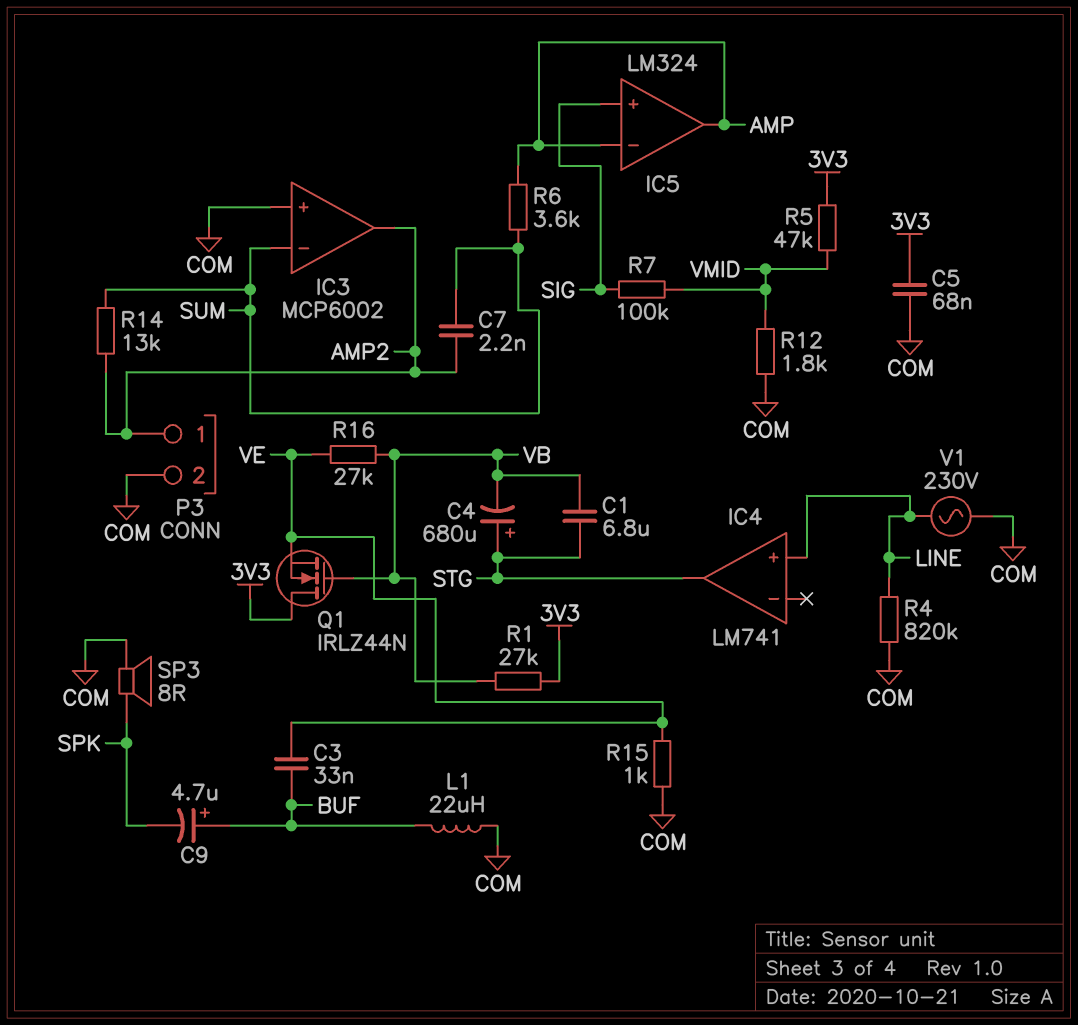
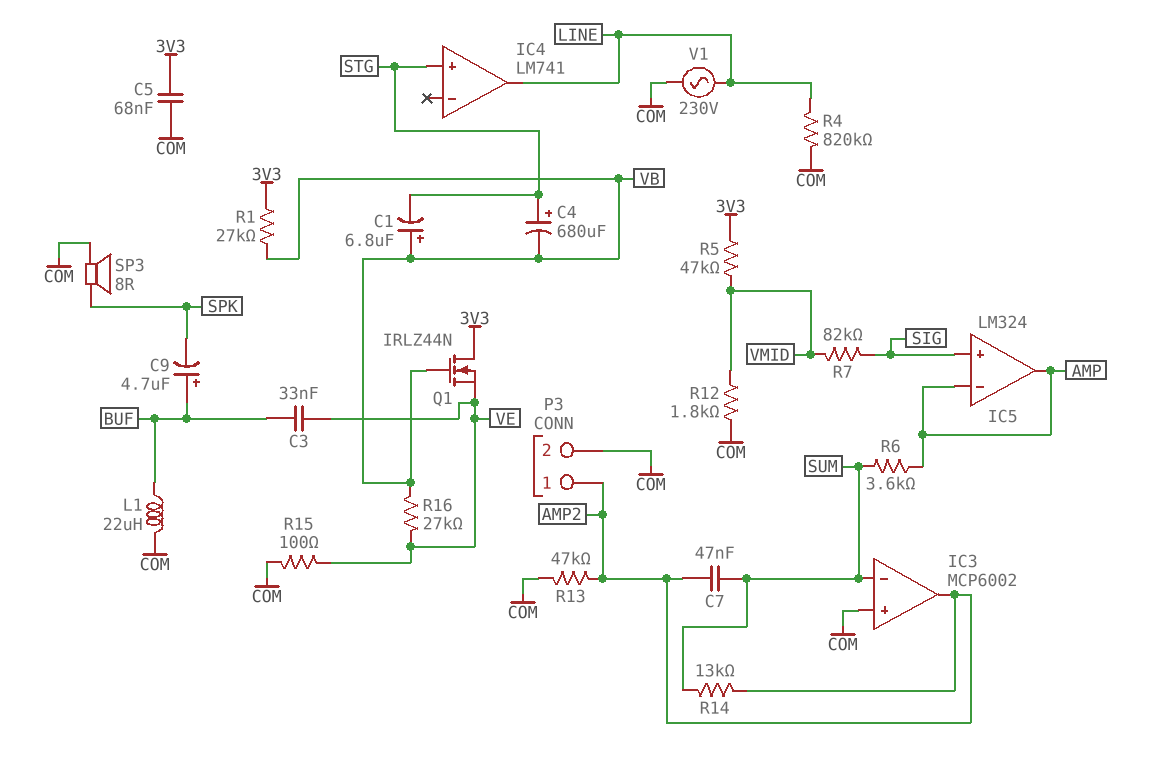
C1: 6.8uF (STG, VB) -> 6.8uF (plus VB, minus STG)
C7: 2.2nF (AMP2, SUM) -> 47nF (AMP2, SUM)
IC4 pin in+: LINE -> STG
IC4 pin out: STG -> LINE
R7: 100k (SIG, VMID) -> 82k (SIG, VMID)
R13: none -> 47k (AMP2, COM)
R15: 1k (COM, VE) -> 100 (COM, VE)

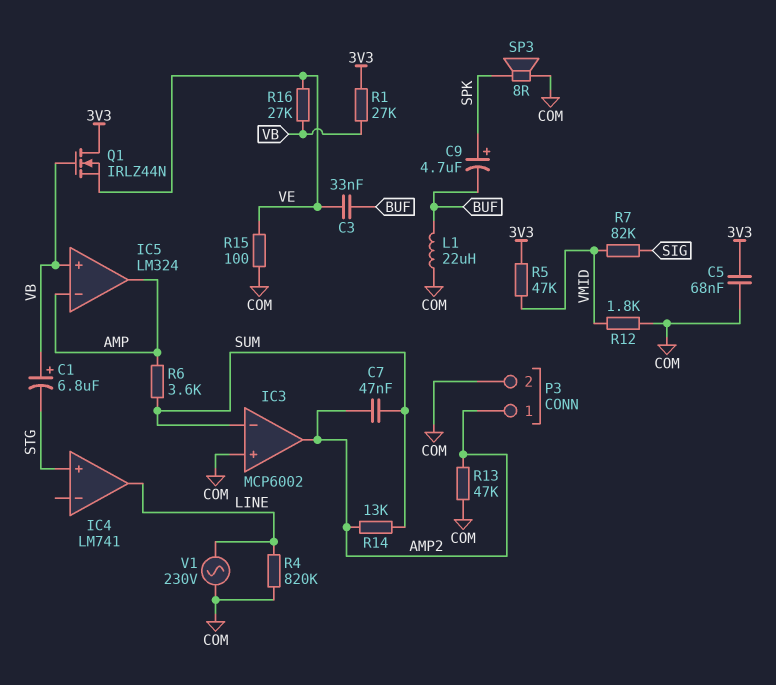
C4: 680uF (plus STG, minus VB) -> none
C9: 4.7uF (plus BUF, minus SPK) -> 4.7uF (plus SPK, minus BUF)
IC5 pin in+: SIG -> VB

